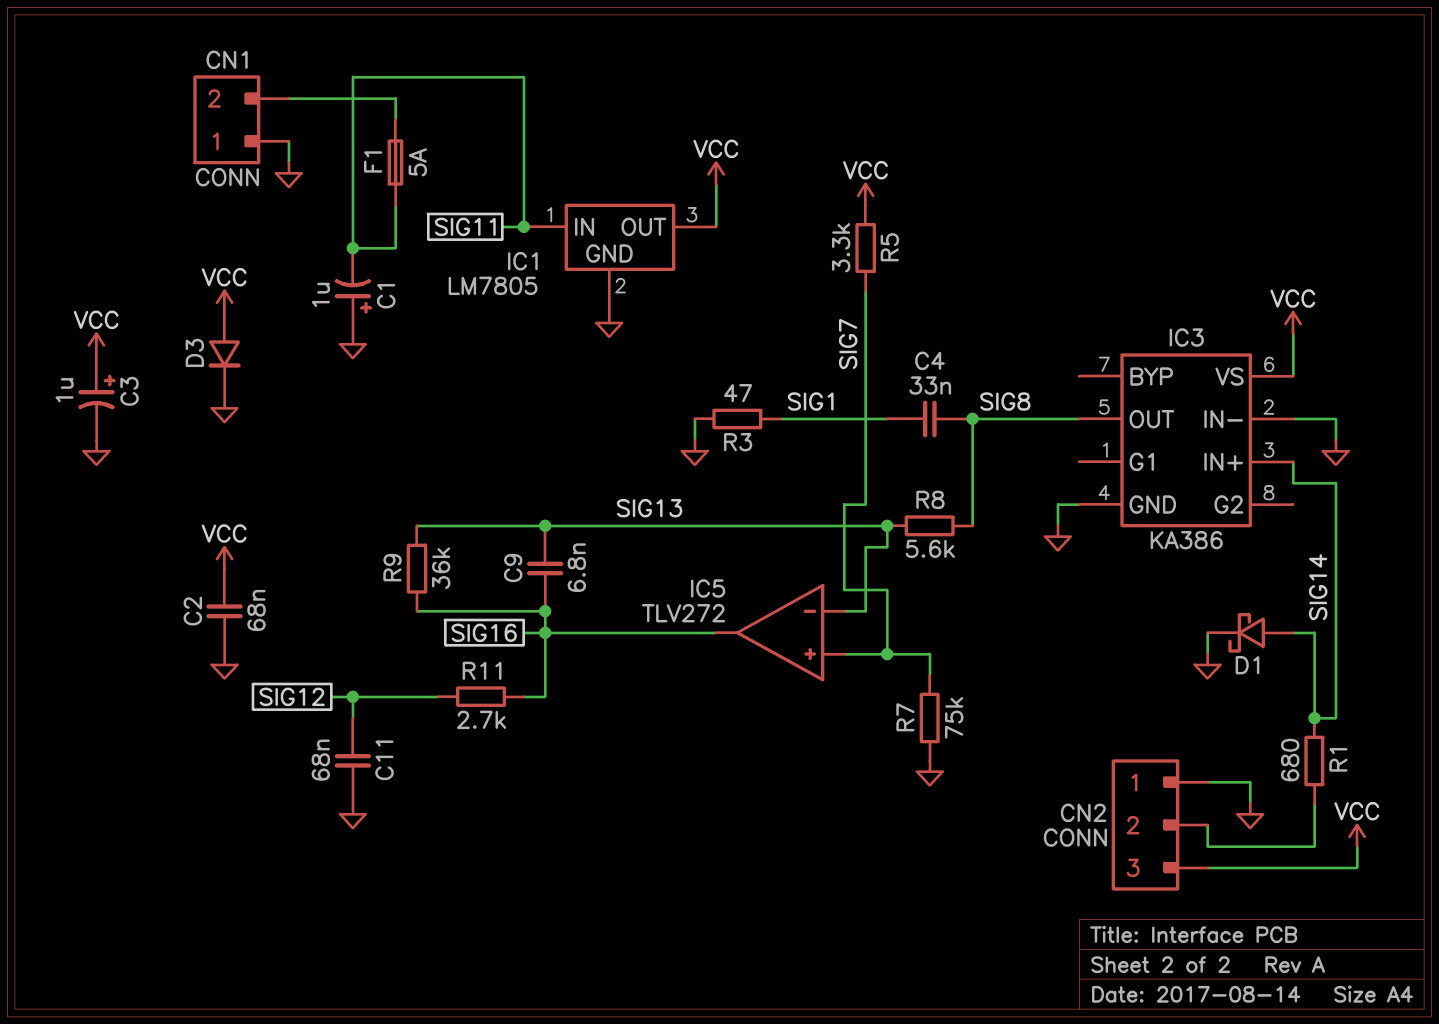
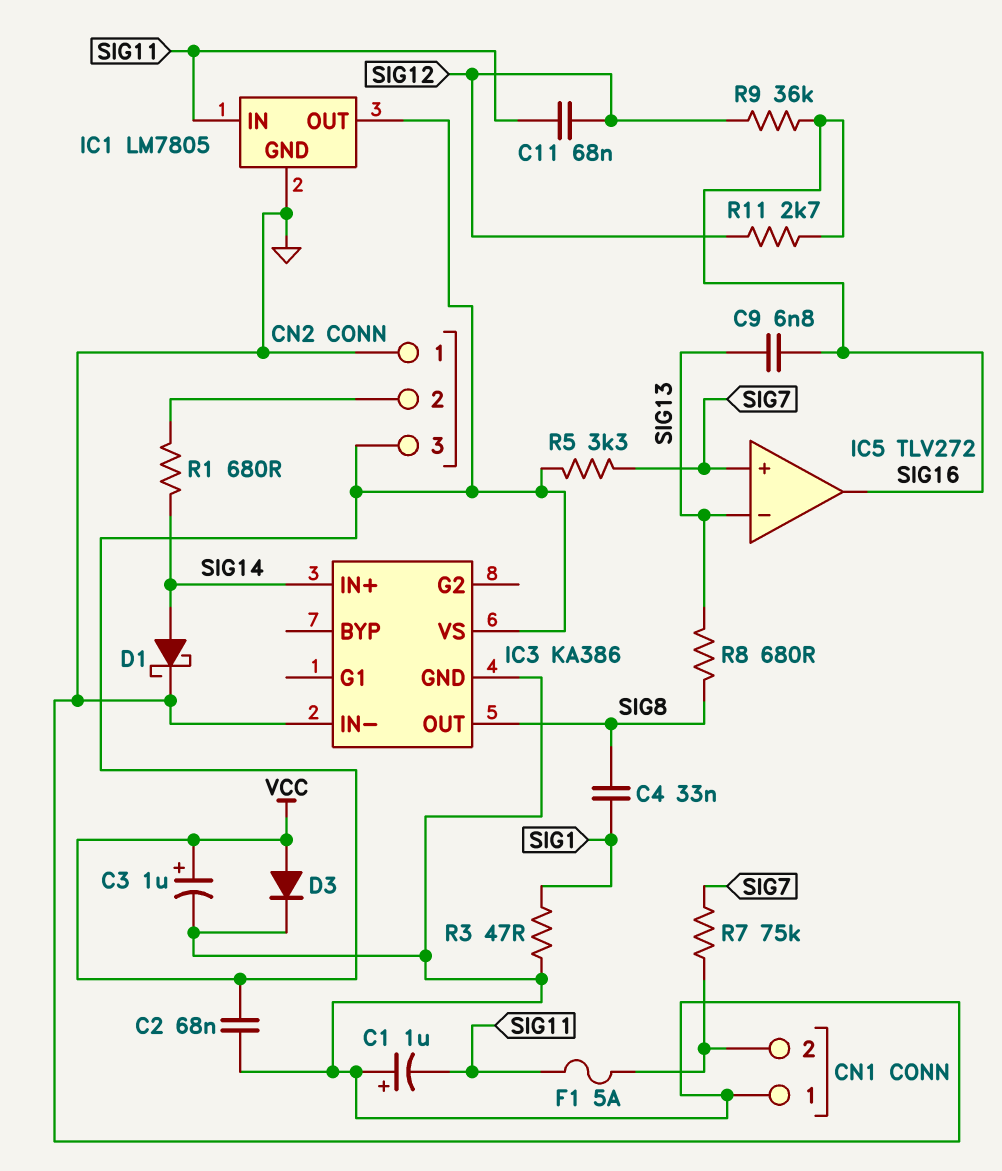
C11: 68nF (GND, SIG12) -> 68nF (SIG11, SIG12)
R7: 75k (GND, SIG7) -> 75k (CN1/2, SIG7)
R8: 5.6k (SIG8, SIG13) -> 680 (SIG8, SIG13)
R9: 36k (SIG13, SIG16) -> 36k (SIG12, SIG16)

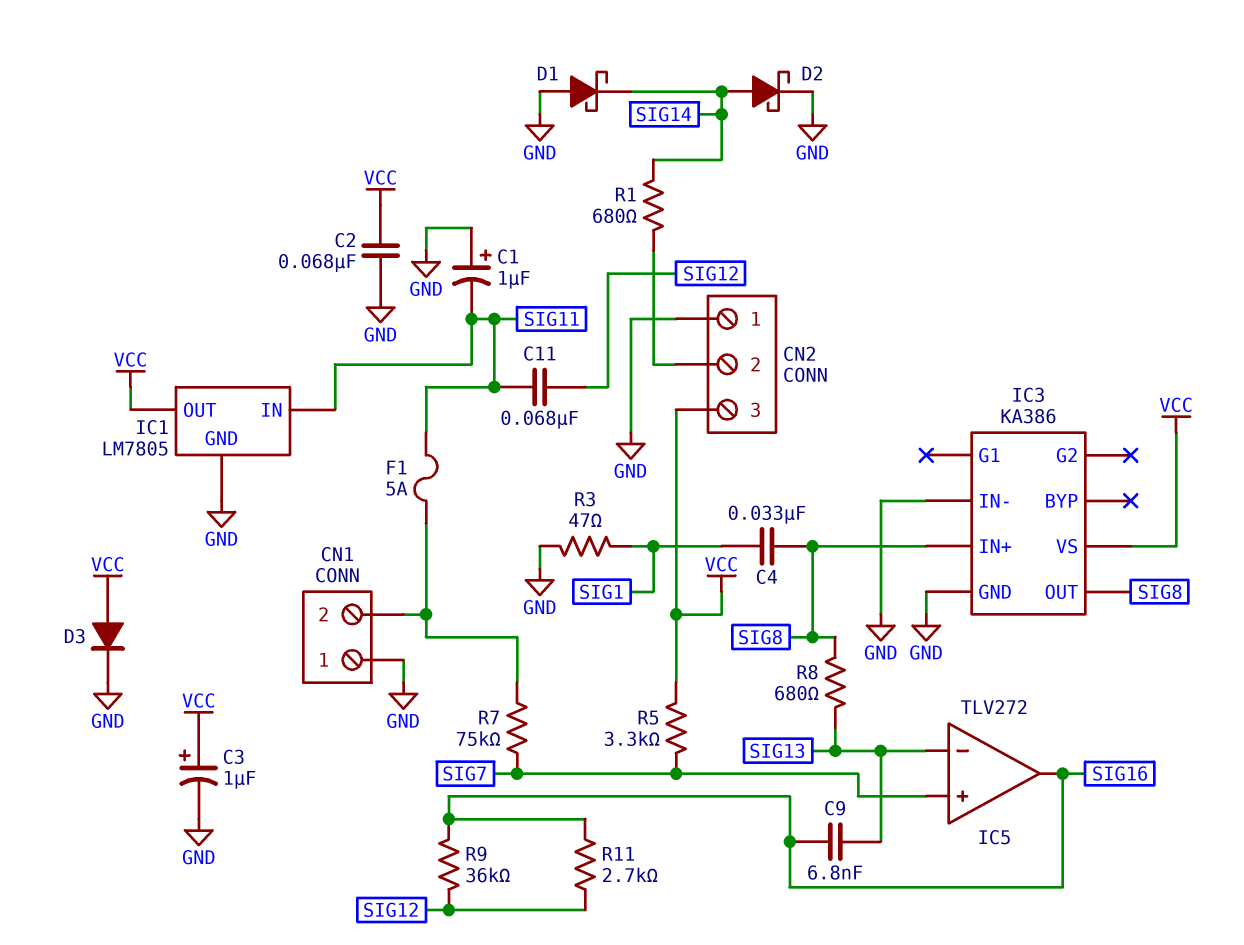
D1: schottky (A SIG14, K GND) -> schottky (A GND, K SIG14)
D2: none -> schottky (A SIG14, K GND)
IC3 pin IN+: SIG14 -> SIG8

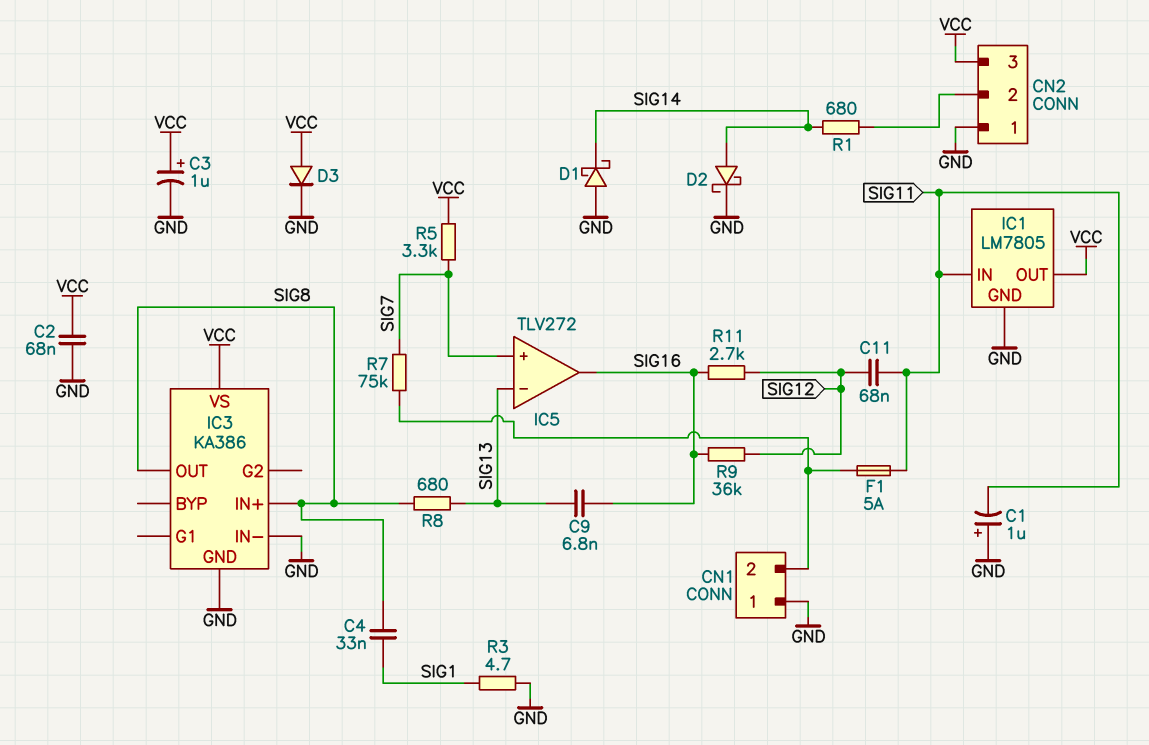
R3: 47 (GND, SIG1) -> 4.7 (GND, SIG1)

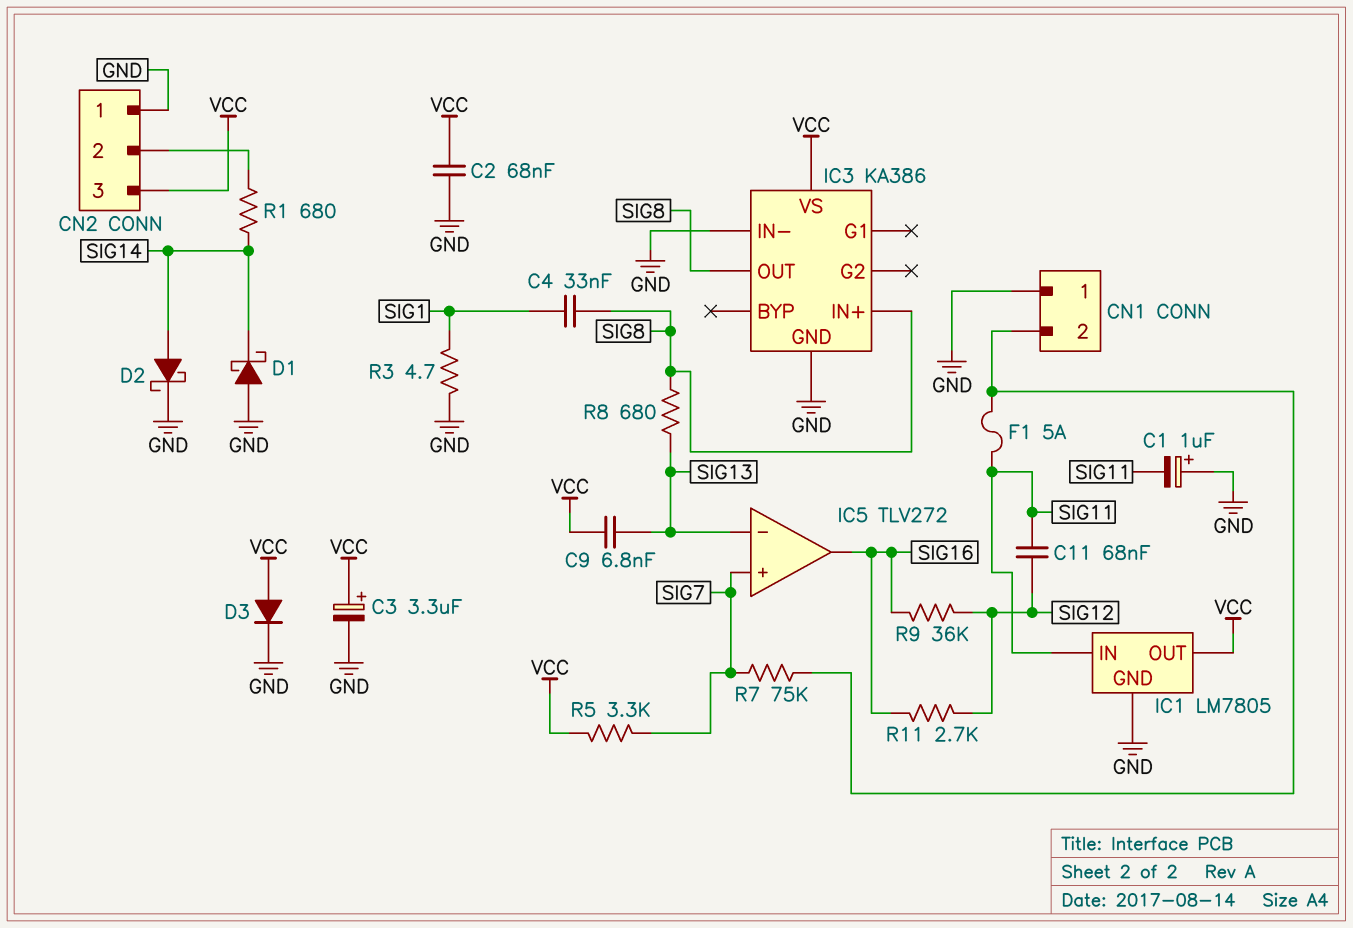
C3: 1uF (plus VCC, minus GND) -> 3.3uF (plus VCC, minus GND)
C9: 6.8nF (SIG13, SIG16) -> 6.8nF (SIG13, VCC)

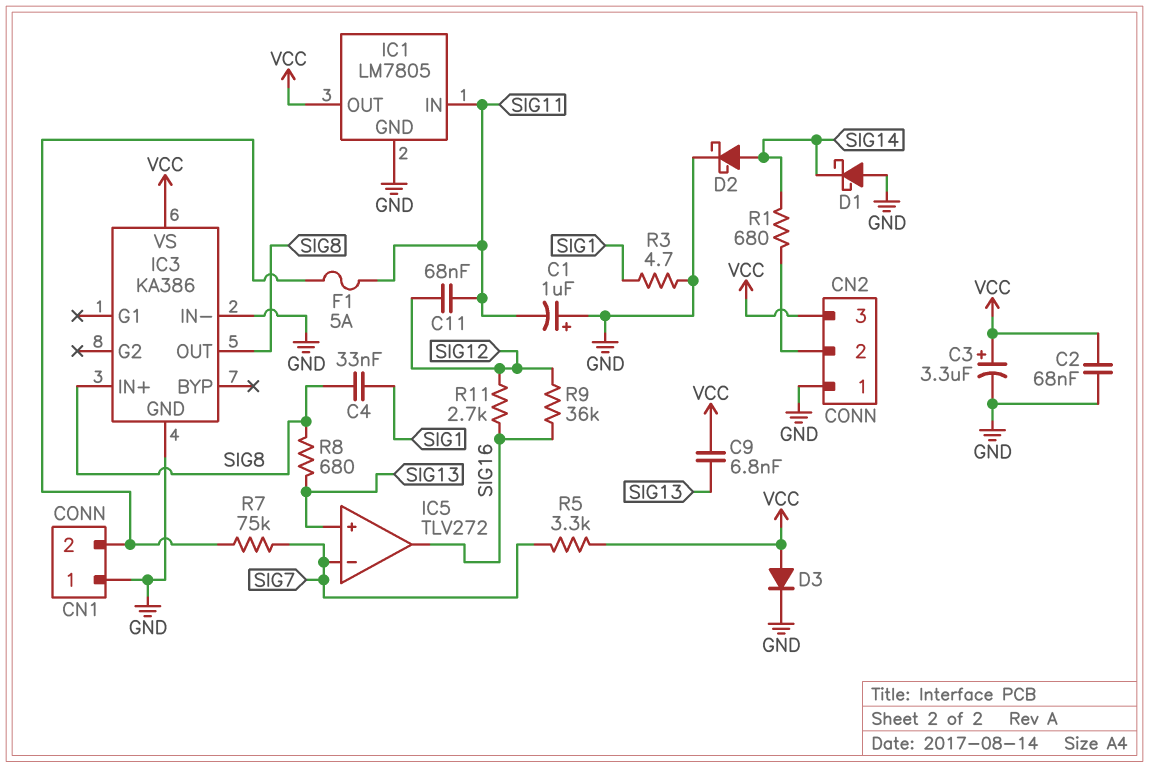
IC5 pin in+: SIG7 -> SIG13
IC5 pin in-: SIG13 -> SIG7

